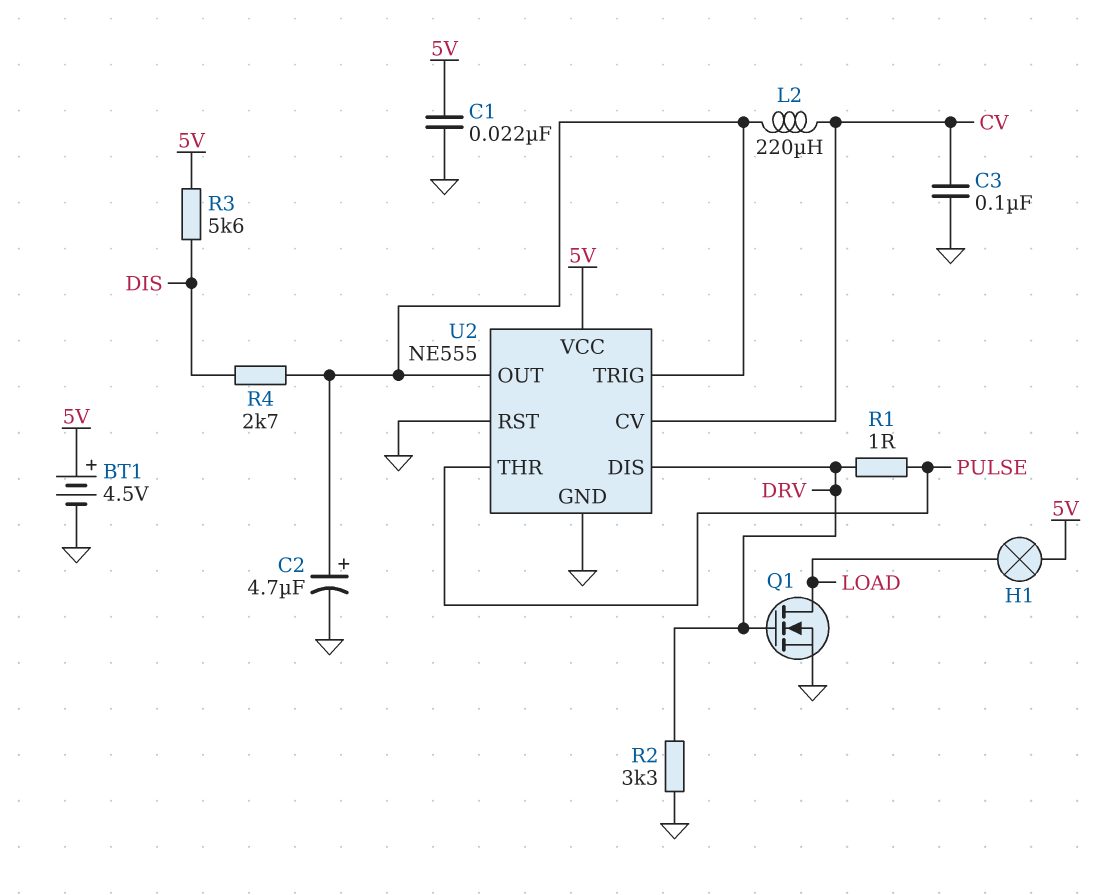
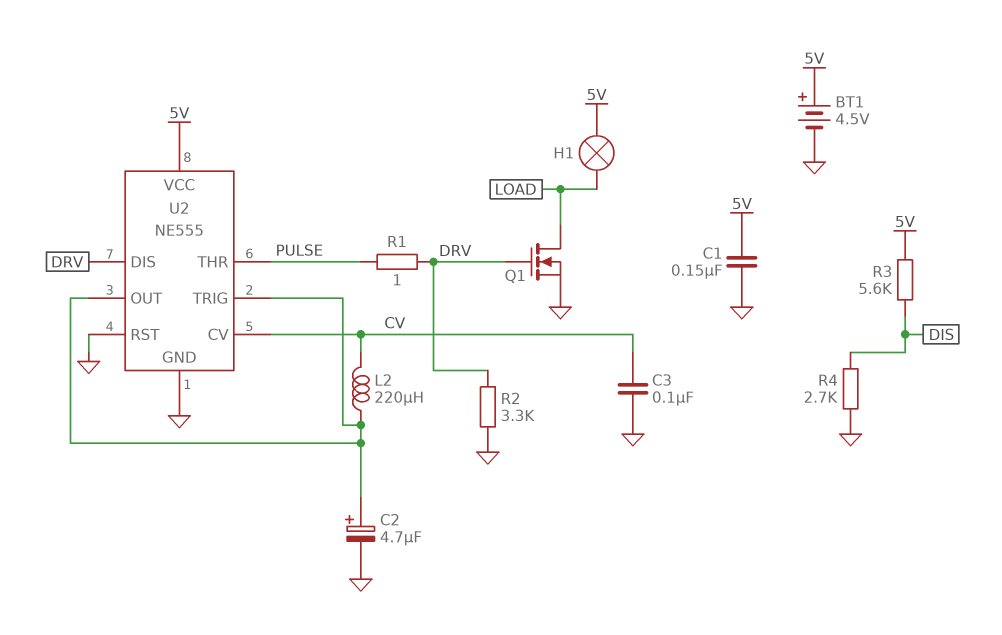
C1: 22nF (5V, GND) -> 150nF (5V, GND)
R4: 2.7k (DIS, U2/OUT) -> 2.7k (DIS, GND)

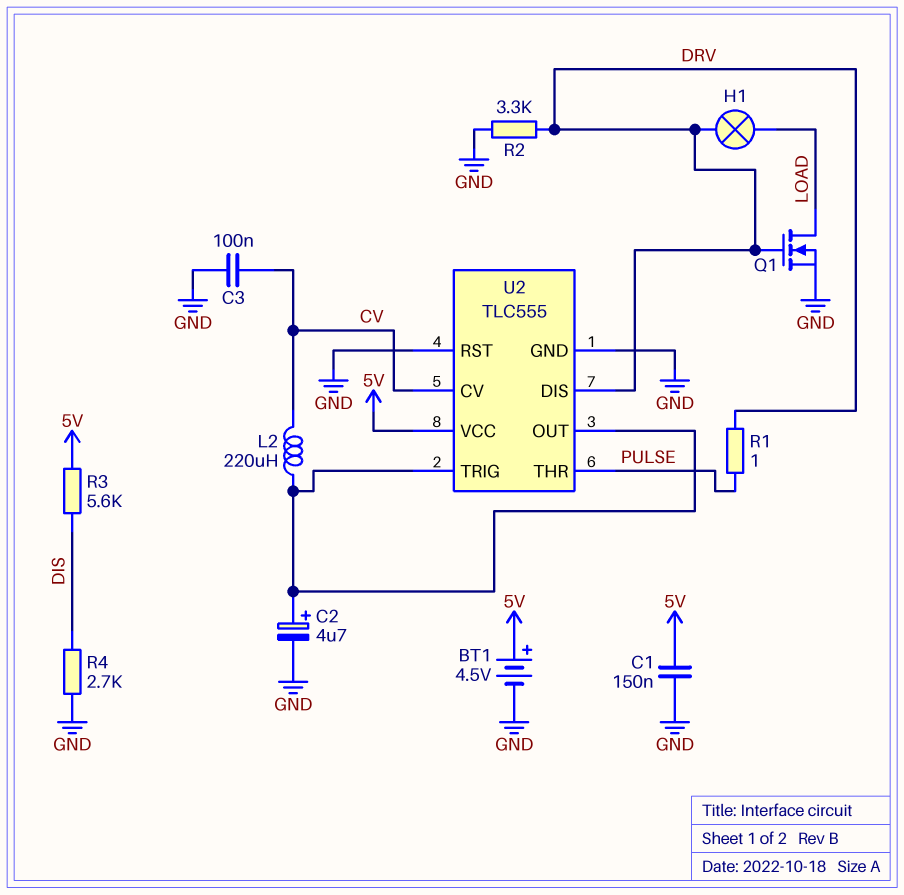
H1: lamp (5V, LOAD) -> lamp (DRV, LOAD)
U2: NE555 -> TLC555

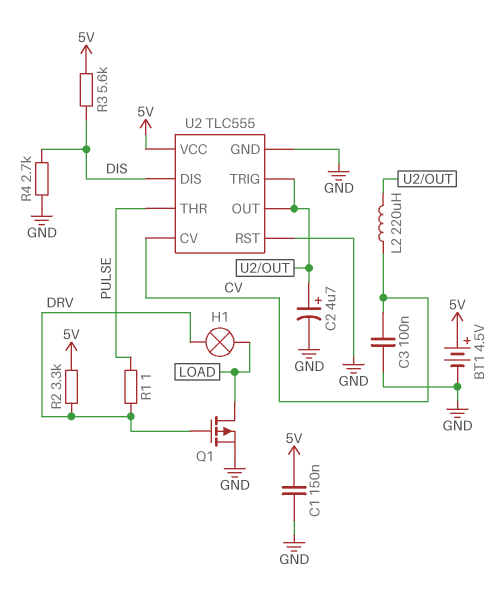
Q1: NMOS (G DRV, D LOAD, S GND) -> PMOS (G DRV, D LOAD, S GND)
R2: 3.3k (DRV, GND) -> 3.3k (5V, DRV)
U2 pin DIS: DRV -> DIS

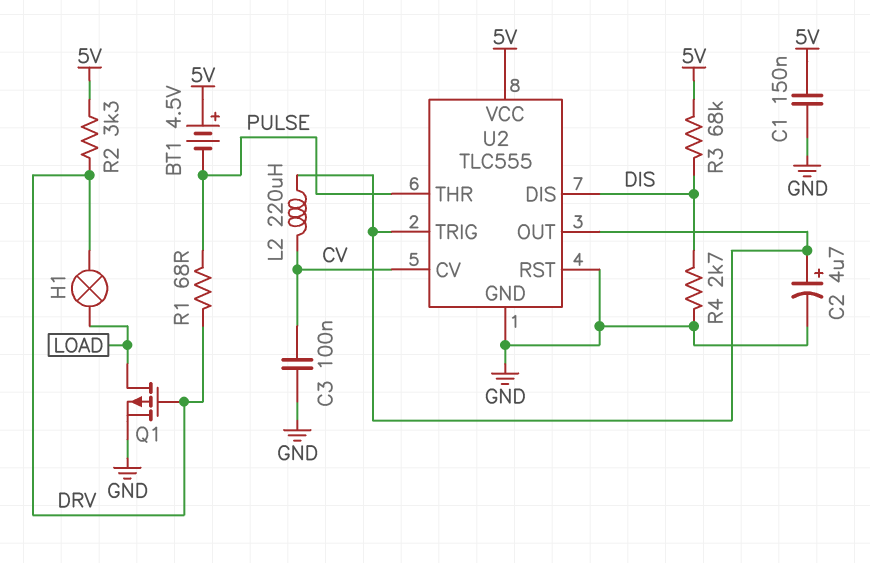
BT1: 4.5V (plus 5V, minus GND) -> 4.5V (plus 5V, minus PULSE)
R1: 1 (DRV, PULSE) -> 68 (DRV, PULSE)
R3: 5.6k (5V, DIS) -> 68k (5V, DIS)

